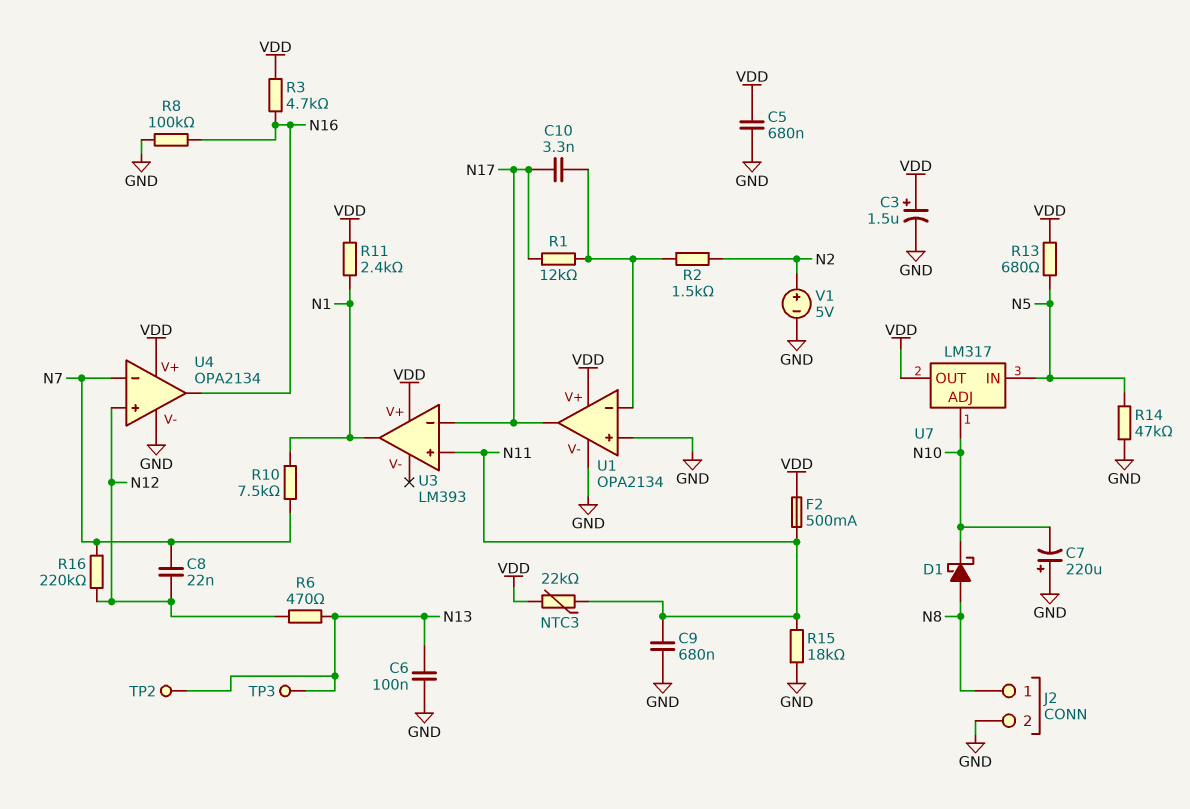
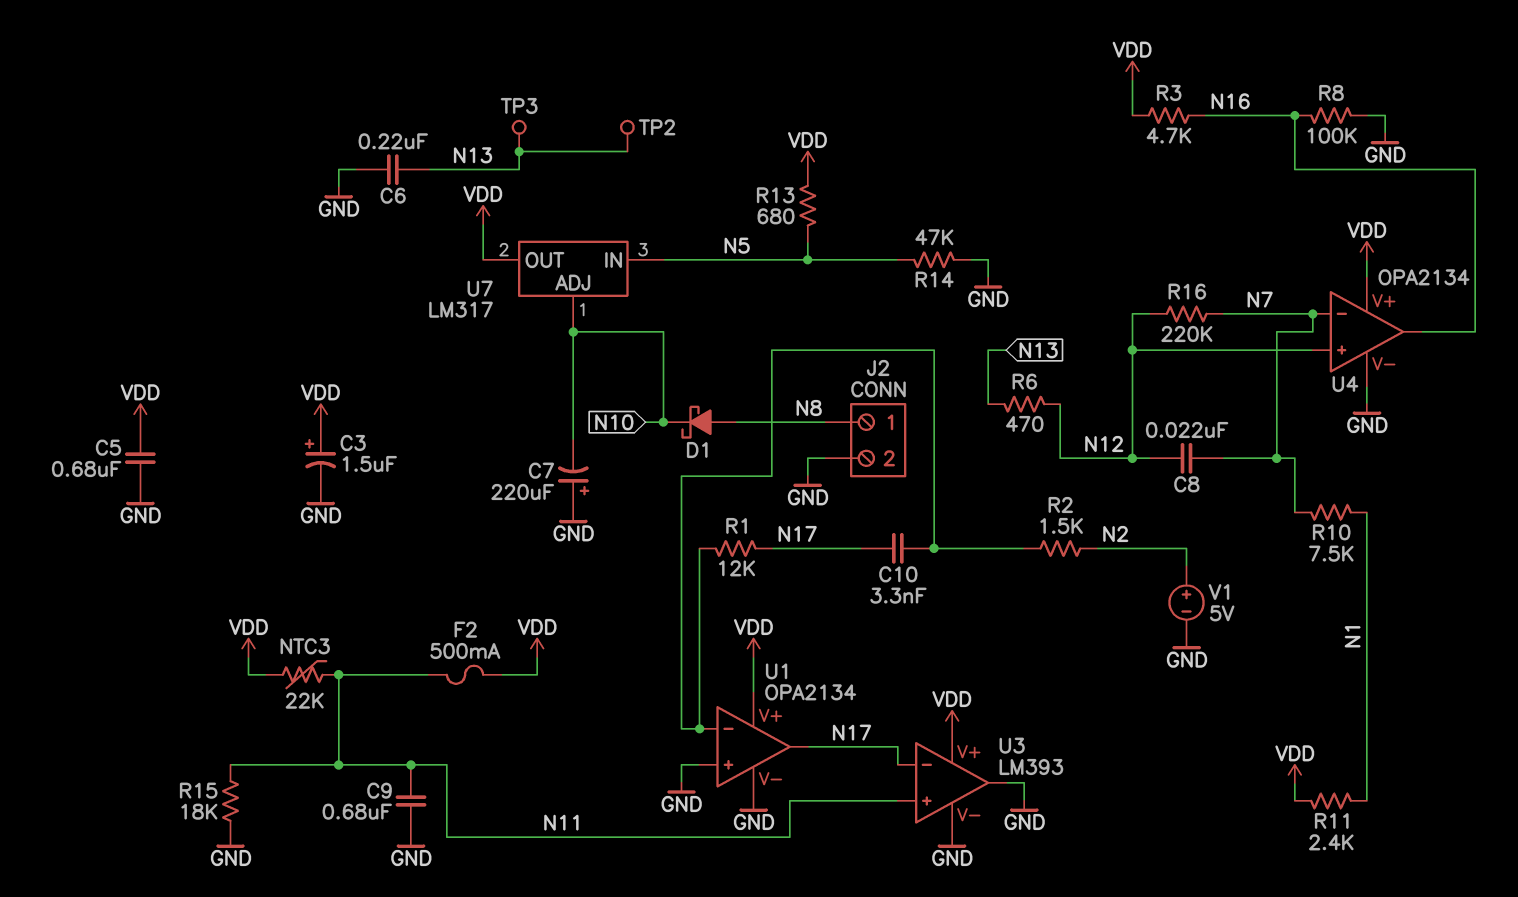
C6: 100nF (GND, N13) -> 220nF (GND, N13)
U3 pin V-: none -> GND
U3 pin out: N1 -> GND

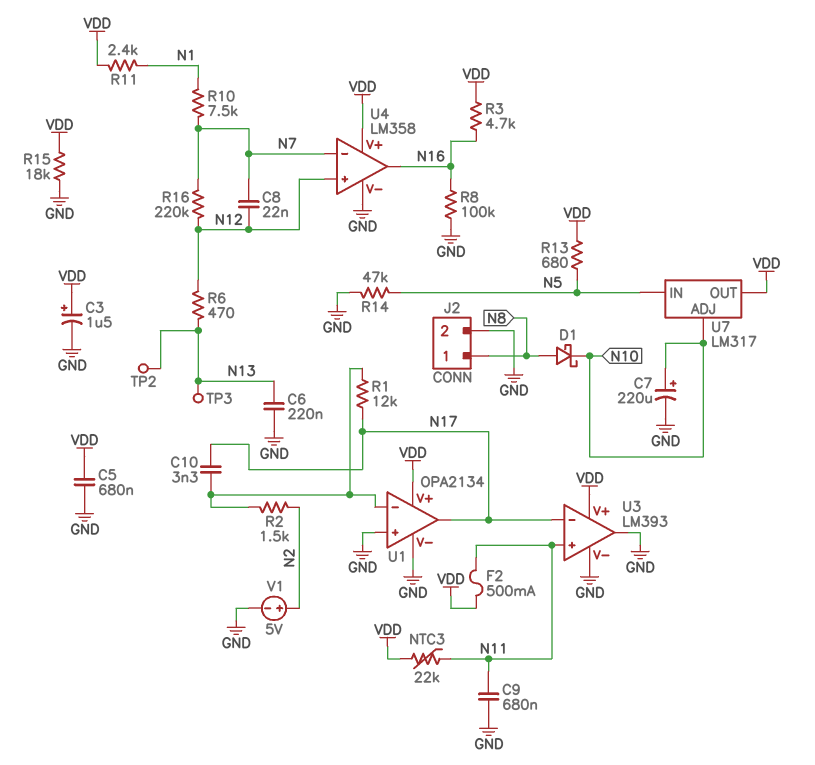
C7: 220uF (plus GND, minus N10) -> 220uF (plus N10, minus GND)
R15: 18k (GND, N11) -> 18k (GND, VDD)
U4: OPA2134 -> LM358

